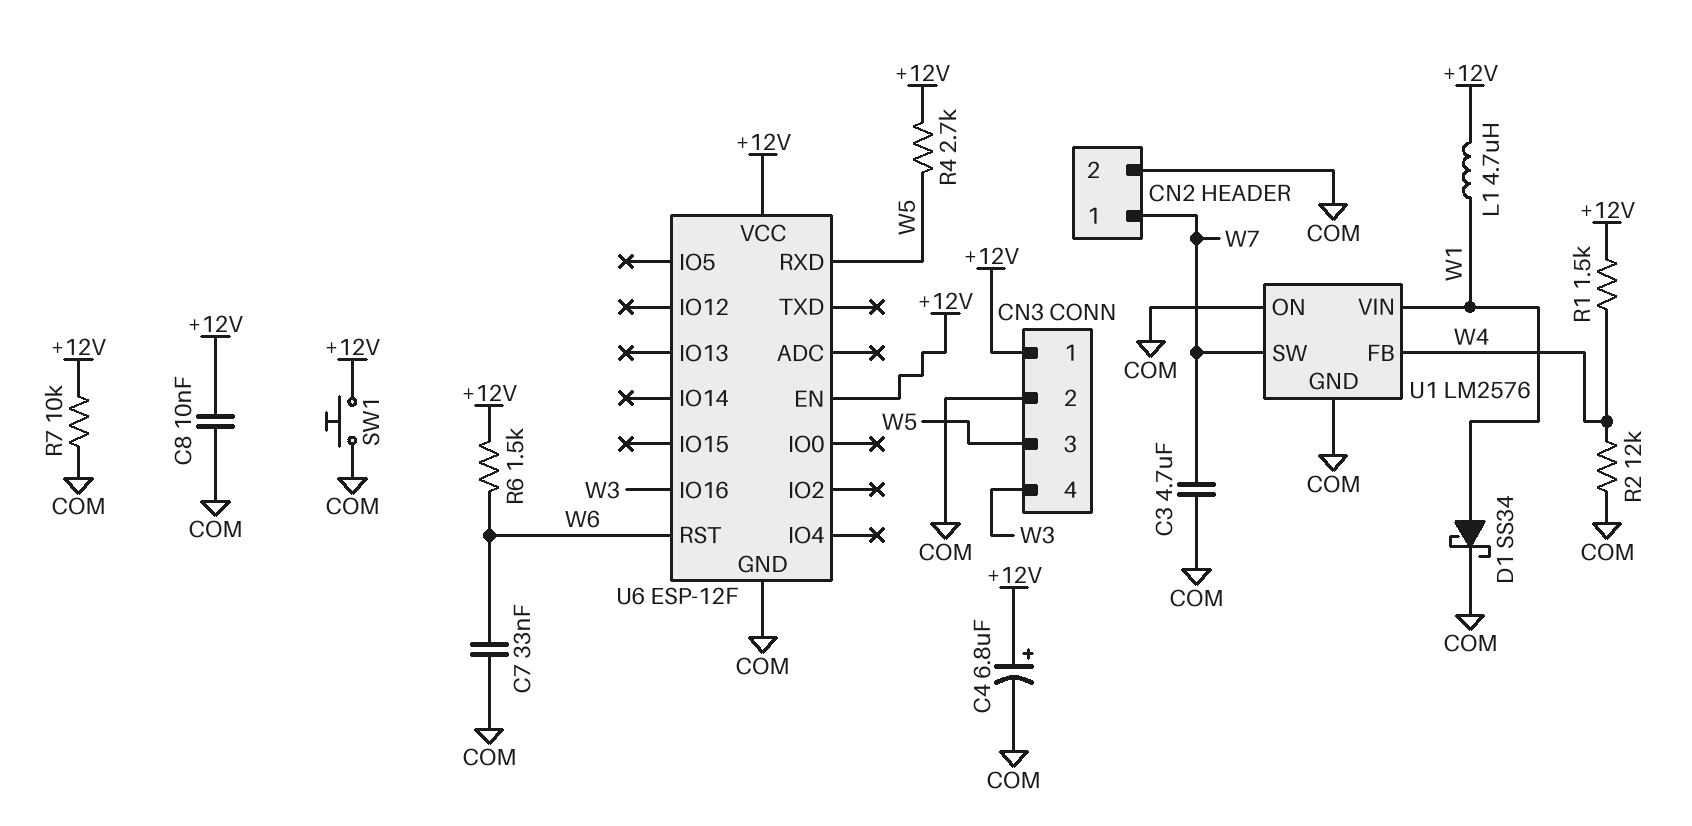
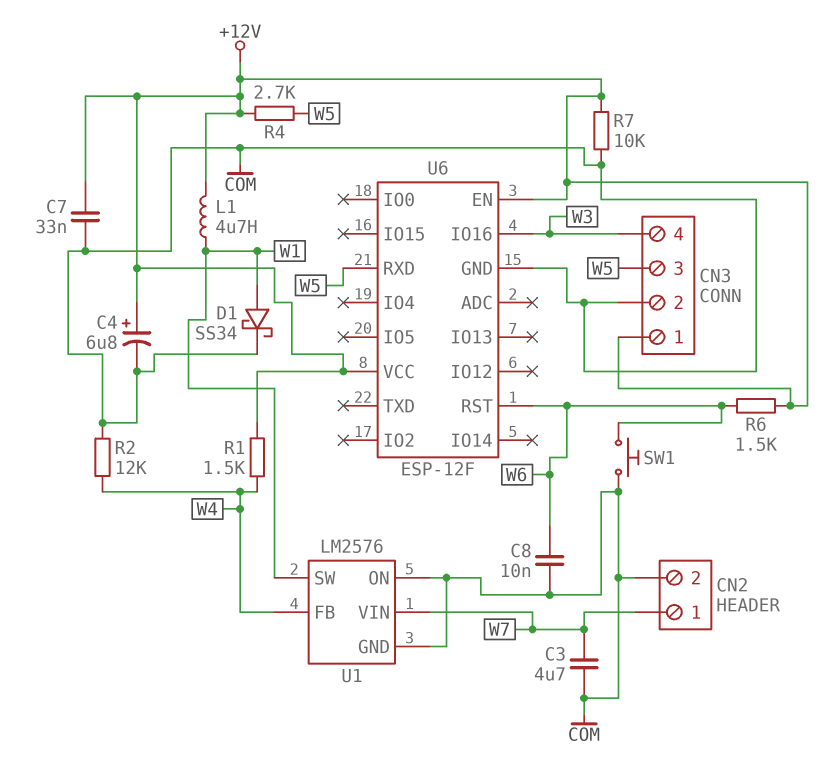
C7: 33nF (COM, W6) -> 33nF (+12V, COM)
C8: 10nF (+12V, COM) -> 10nF (COM, W6)
SW1: button (+12V, COM) -> button (COM, W6)
U1 pin SW: W7 -> W1
U1 pin VIN: W1 -> W7

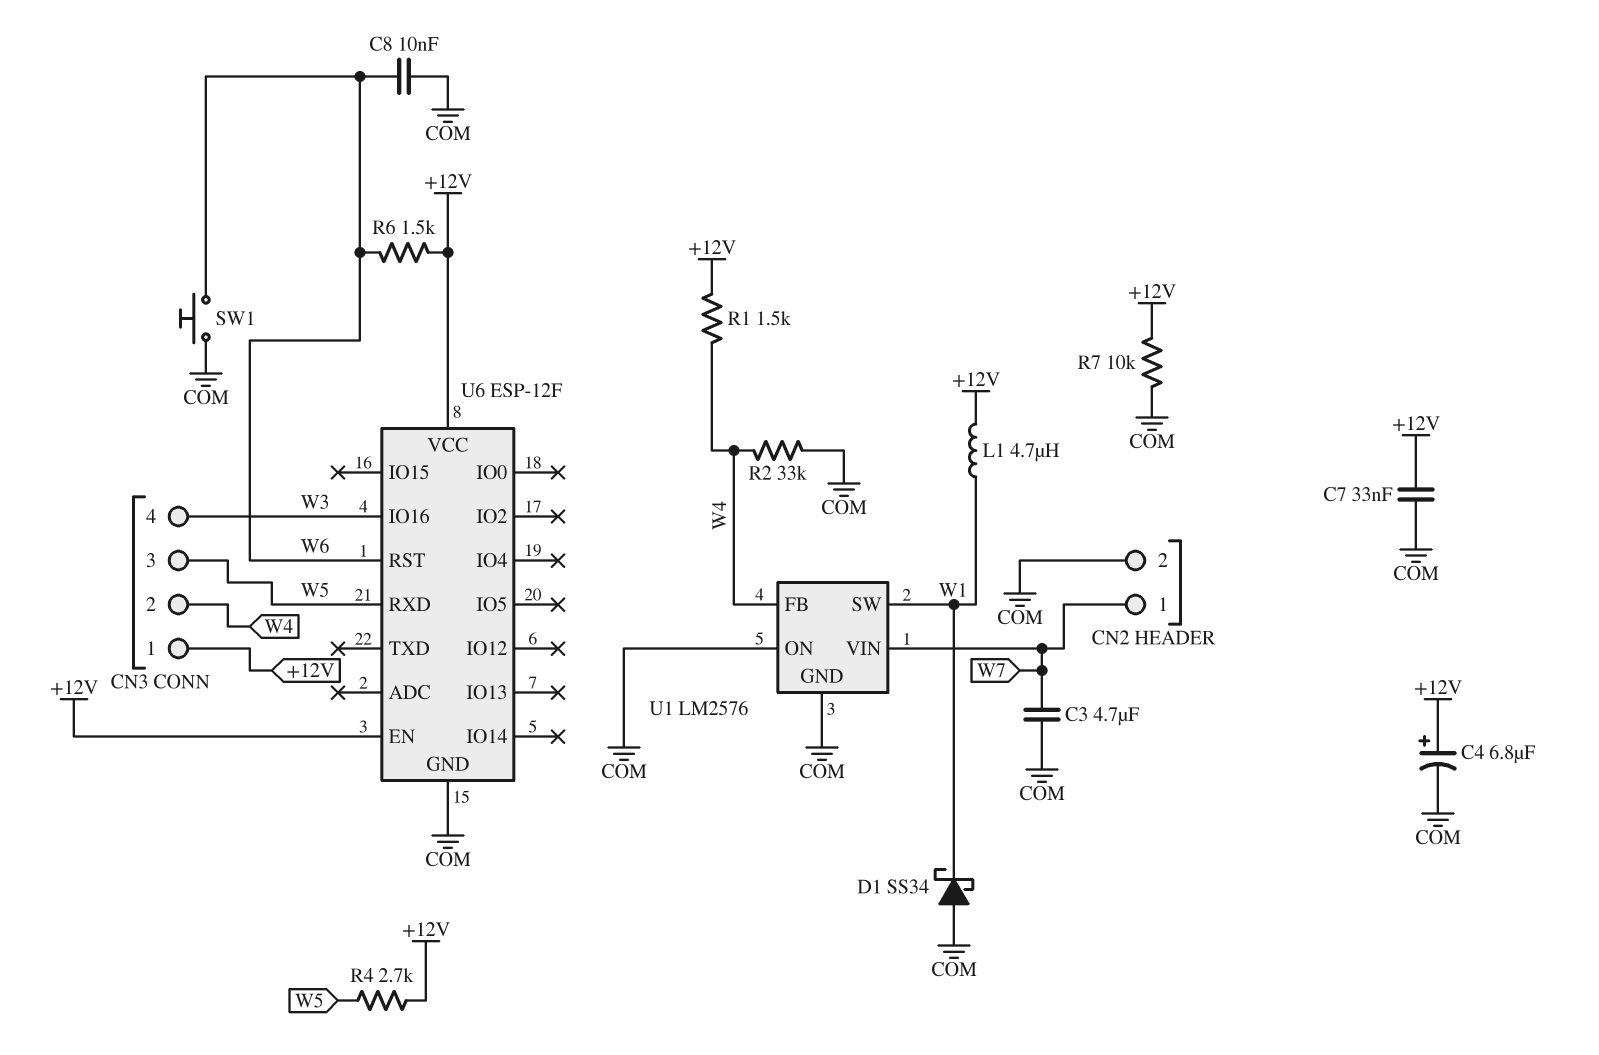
CN3 pin 2: COM -> W4
D1: schottky SS34 (A W1, K COM) -> schottky SS34 (A COM, K W1)
R2: 12k (COM, W4) -> 33k (COM, W4)

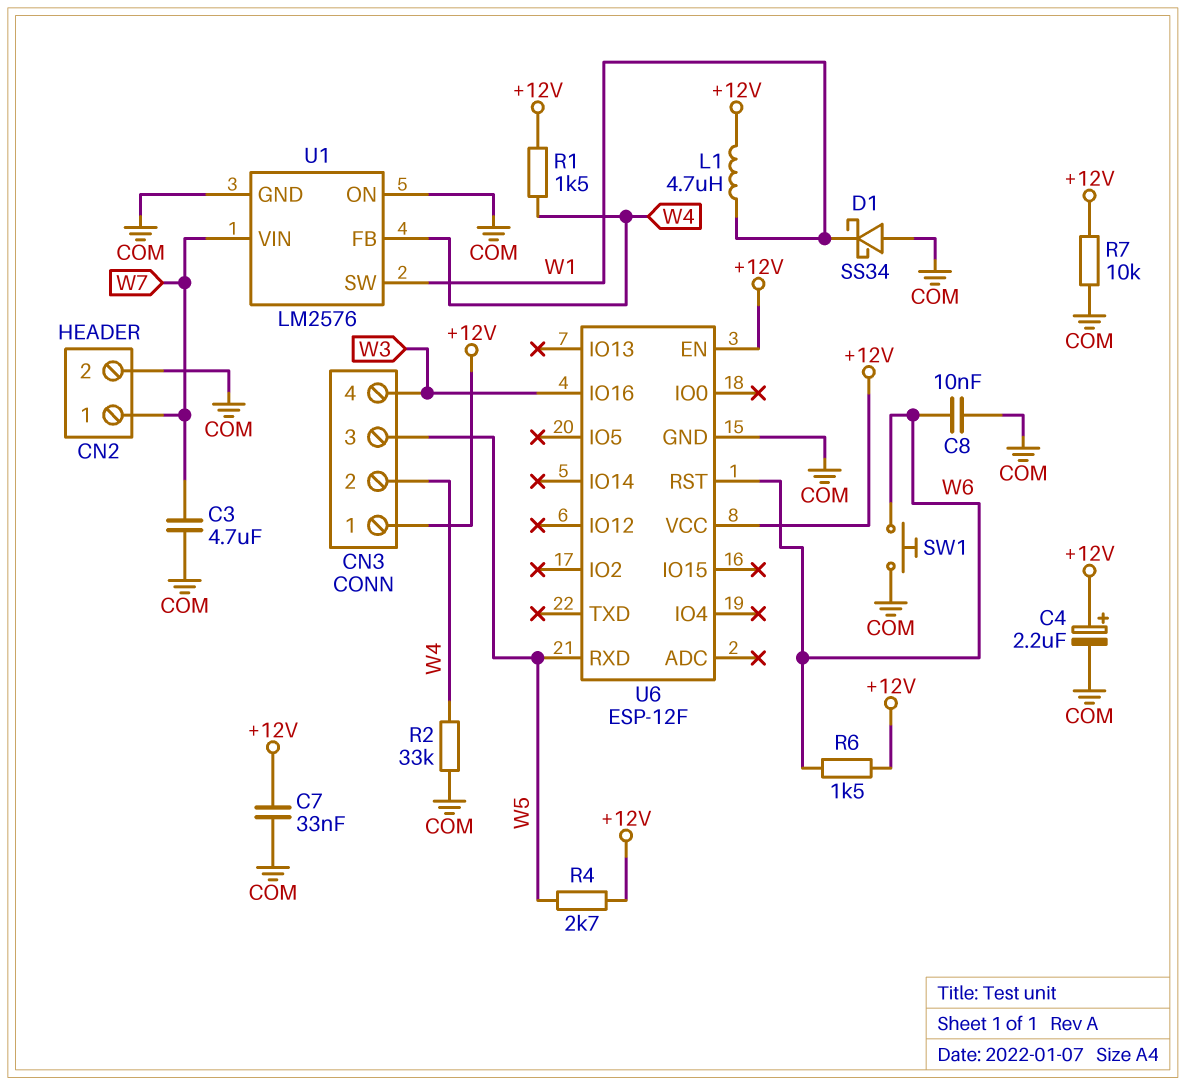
C4: 6.8uF (plus +12V, minus COM) -> 2.2uF (plus +12V, minus COM)

